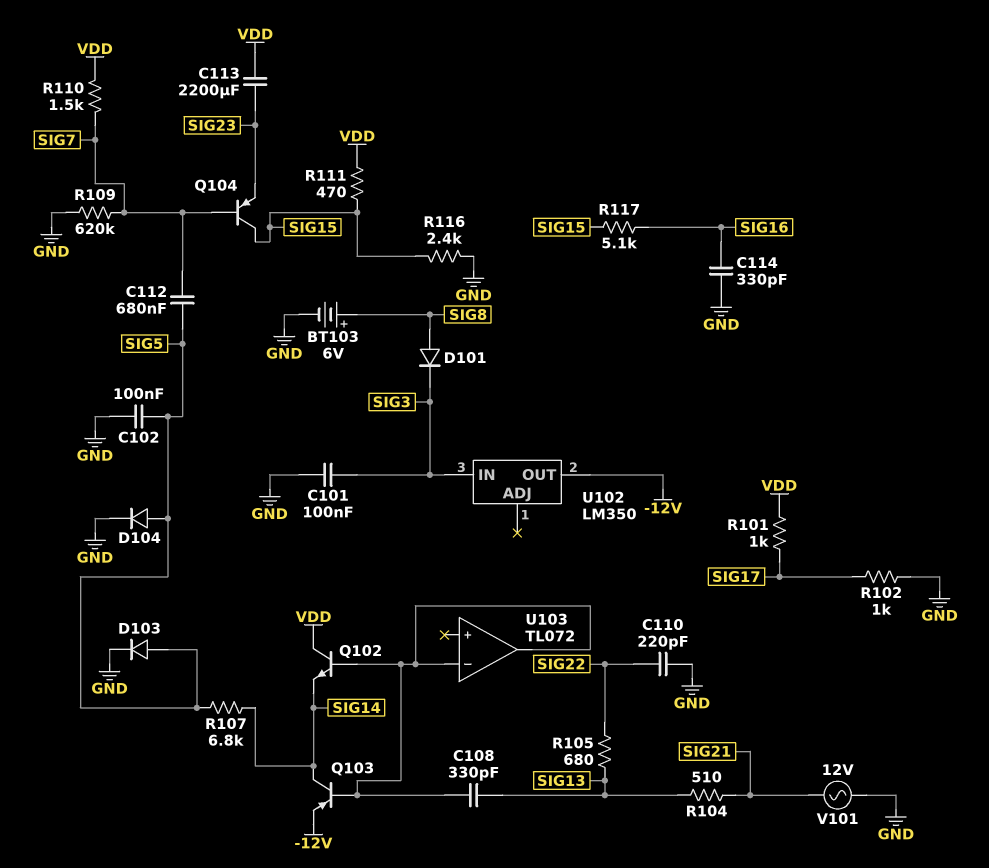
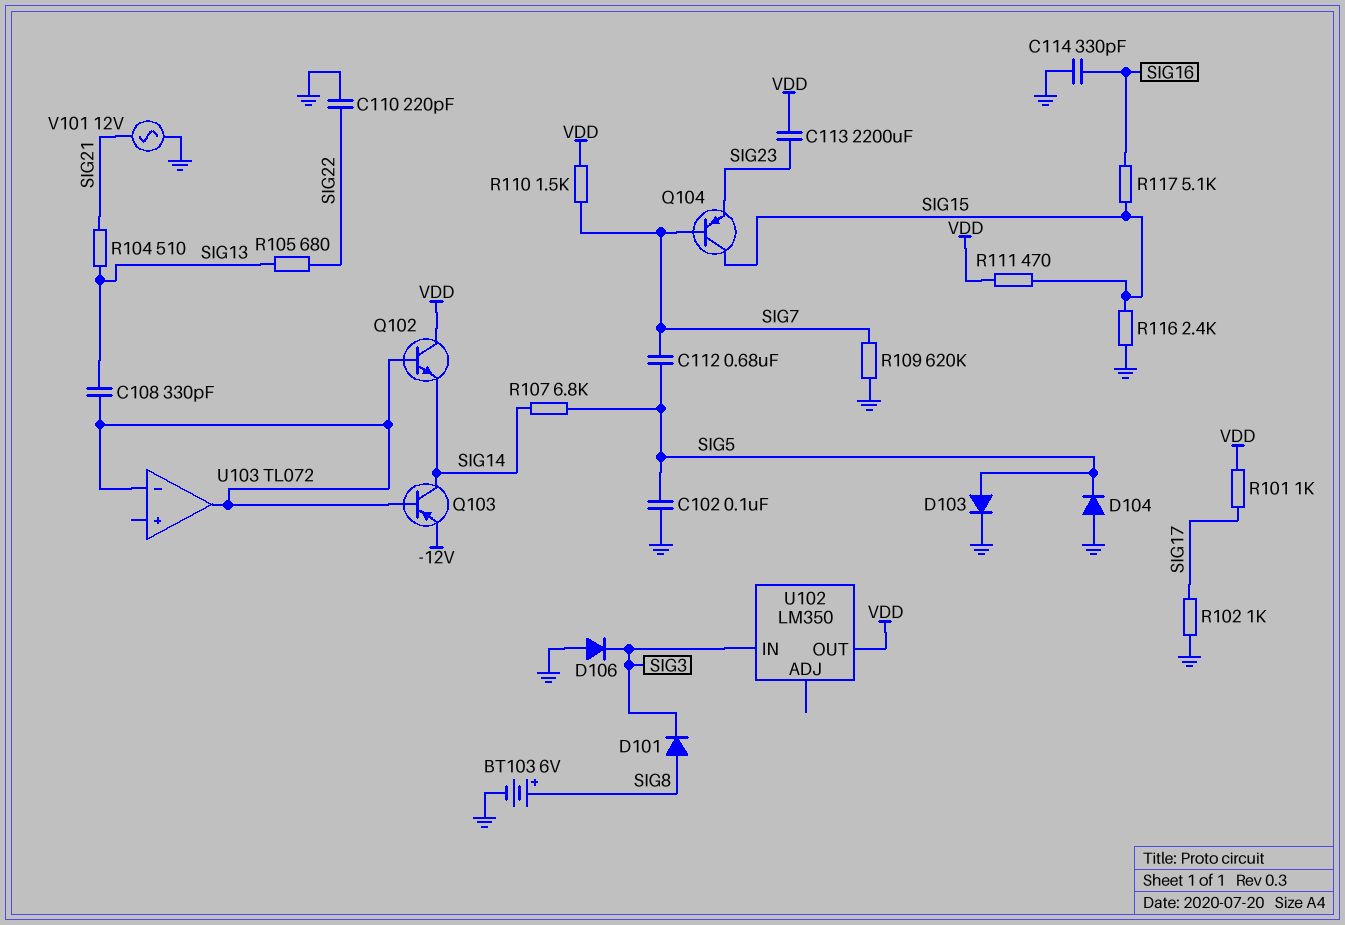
C101: 100nF (GND, SIG3) -> none
D104: diode (A SIG5, K GND) -> diode (A GND, K SIG5)
D106: none -> diode (A GND, K SIG3)
U102 pin OUT: -12V -> VDD

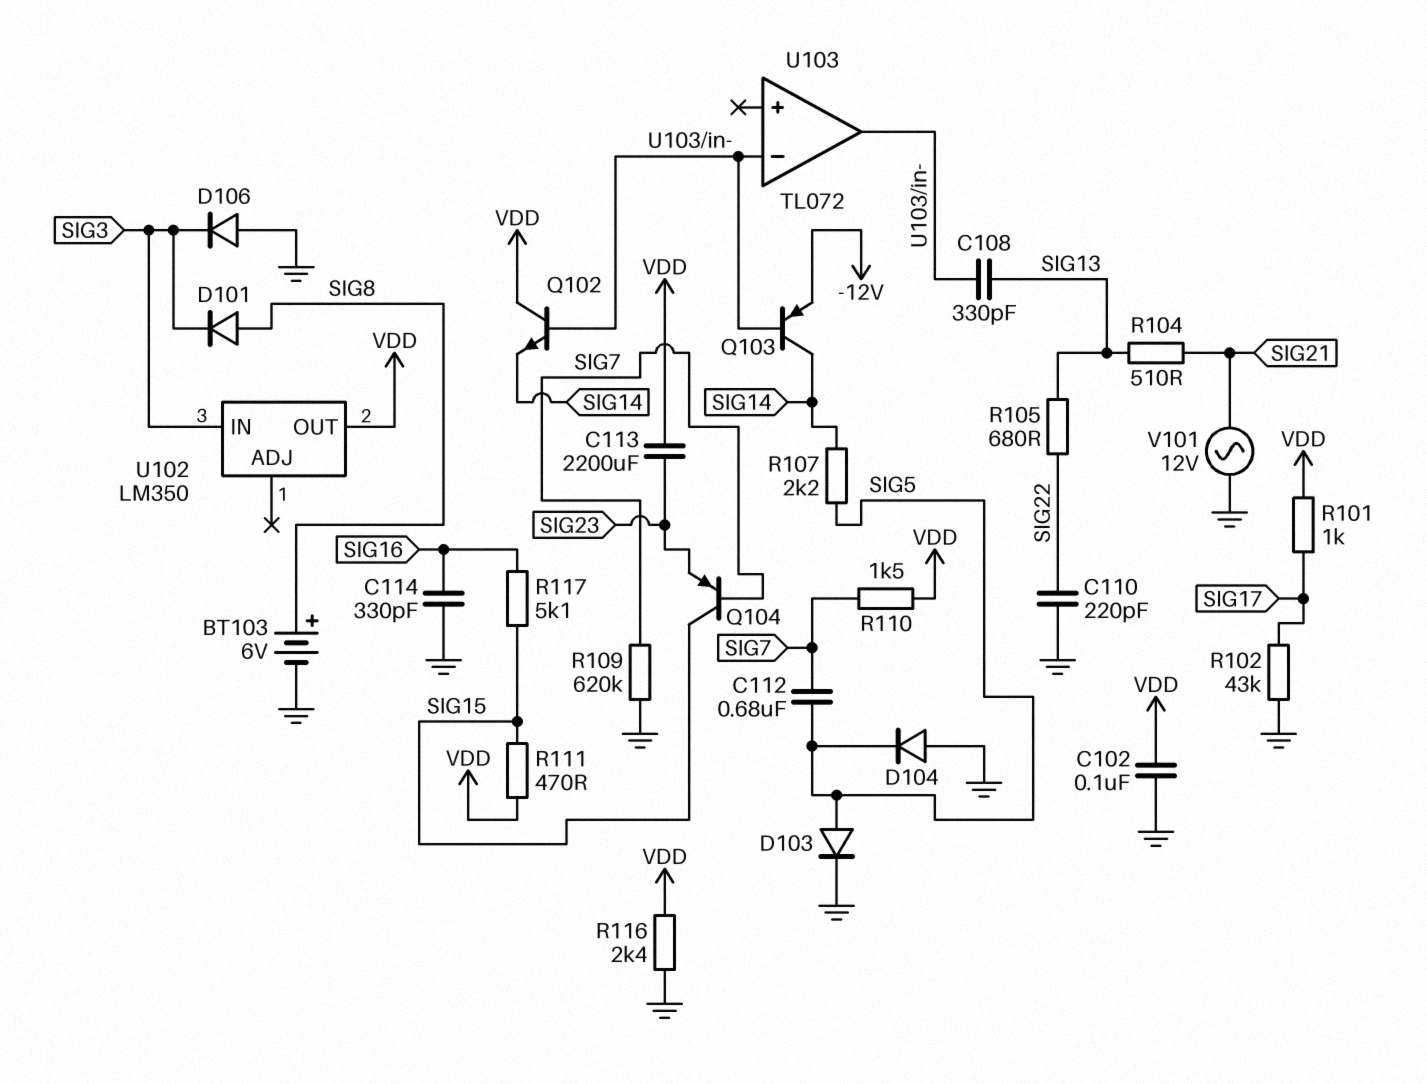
C102: 100nF (GND, SIG5) -> 100nF (GND, VDD)
R102: 1k (GND, SIG17) -> 43k (GND, SIG17)
R107: 6.8k (SIG5, SIG14) -> 2.2k (SIG5, SIG14)
R116: 2.4k (GND, SIG15) -> 2.4k (GND, VDD)

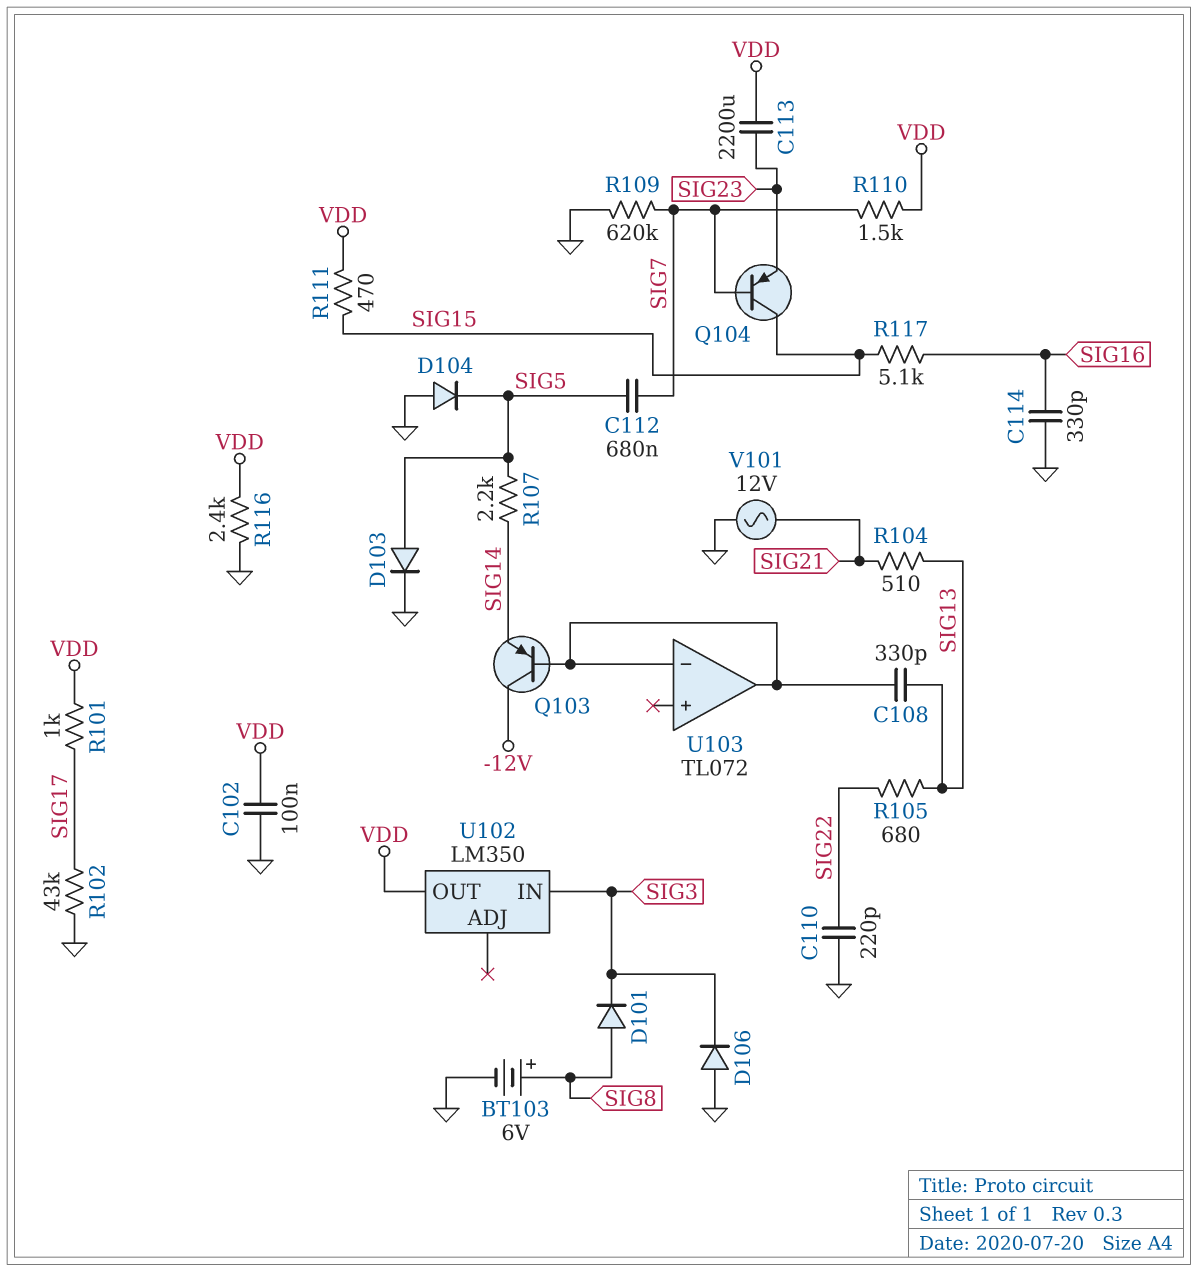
Q102: NPN (B U103/in-, C VDD, E SIG14) -> none
Q103: PNP (B U103/in-, C SIG14, E -12V) -> PNP (B U103/in-, C -12V, E SIG14)

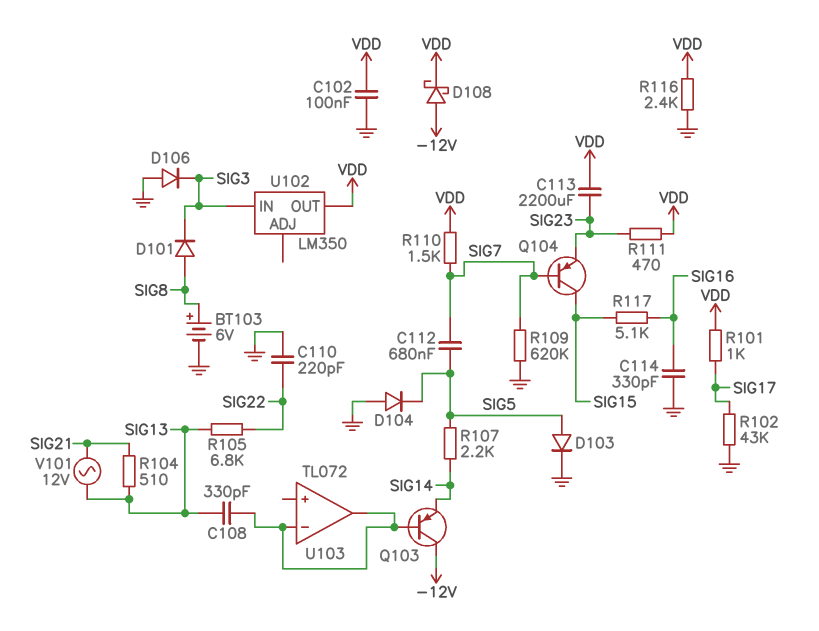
D108: none -> schottky (A -12V, K VDD)
R105: 680 (SIG13, SIG22) -> 6.8k (SIG13, SIG22)
R111: 470 (SIG15, VDD) -> 470 (SIG23, VDD)
V101: AC 12V (GND, SIG21) -> AC 12V (SIG13, SIG21)

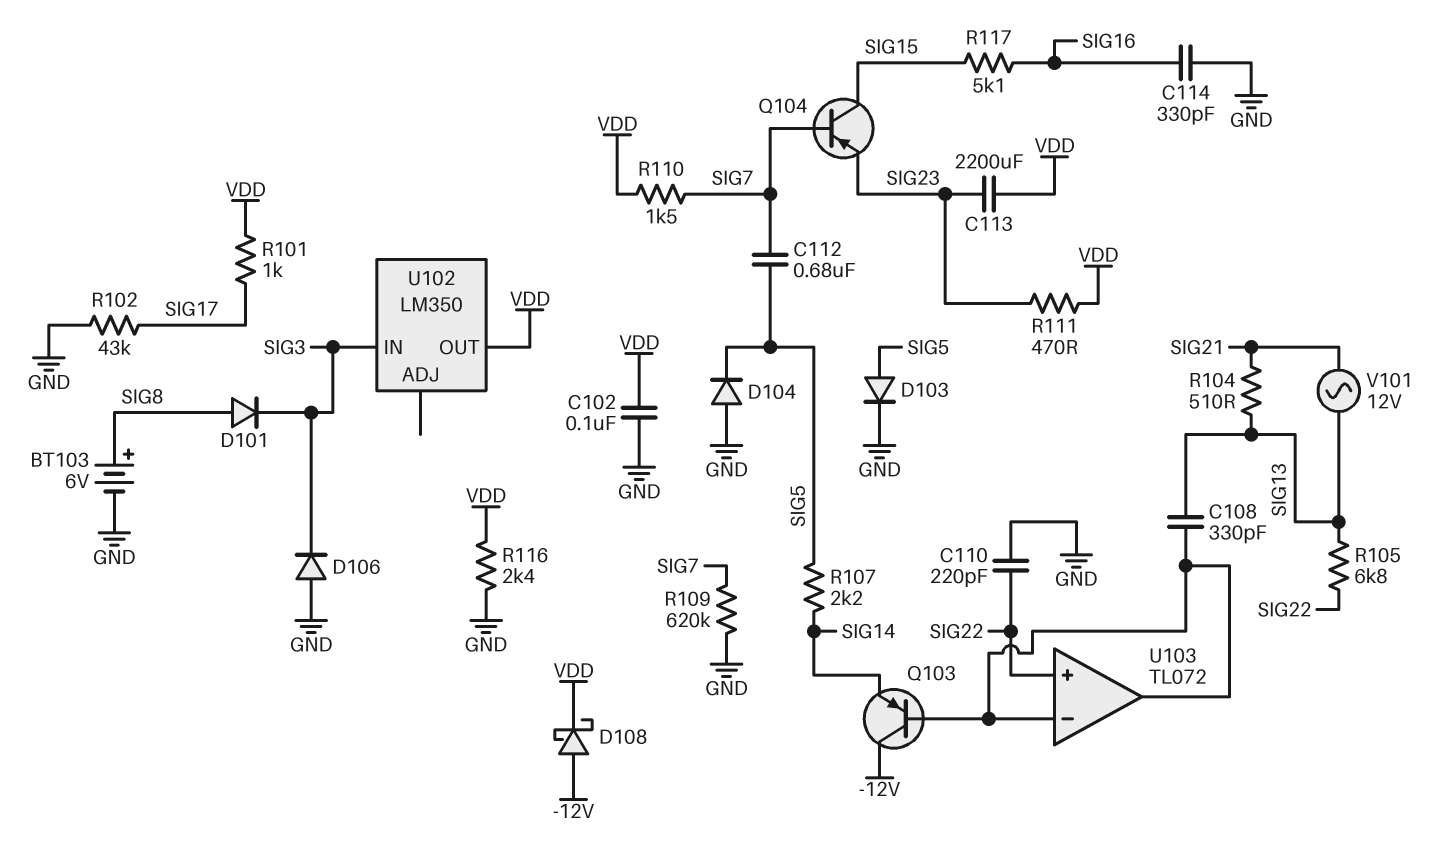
U103 pin in+: none -> SIG22

